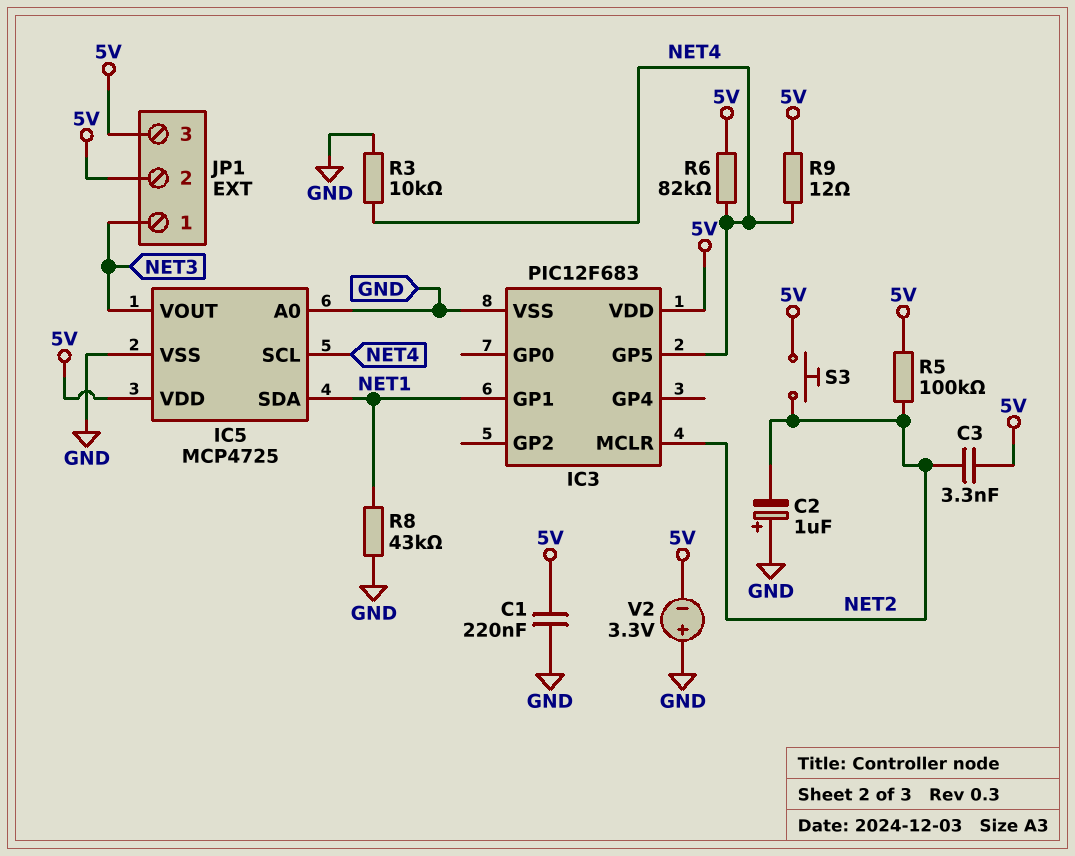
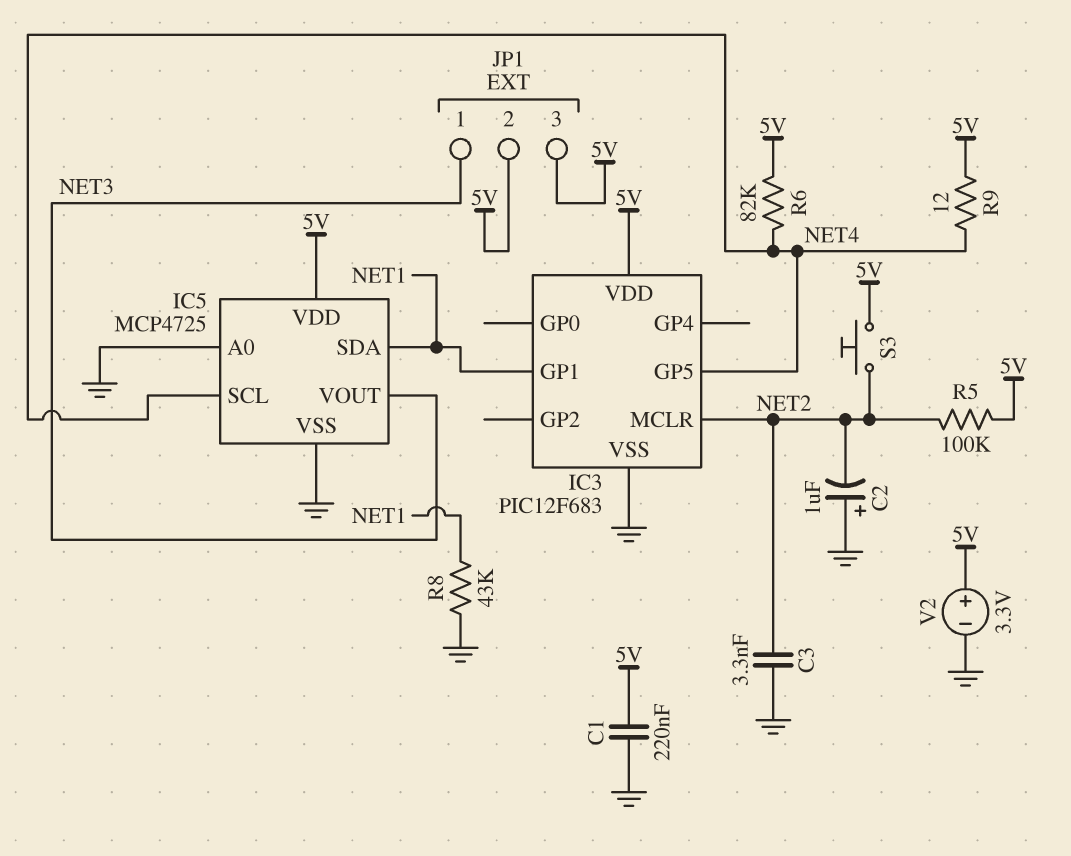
C3: 3.3nF (5V, NET2) -> 3.3nF (GND, NET2)
R3: 10k (GND, NET4) -> none
V2: 3.3V (plus GND, minus 5V) -> 3.3V (plus 5V, minus GND)

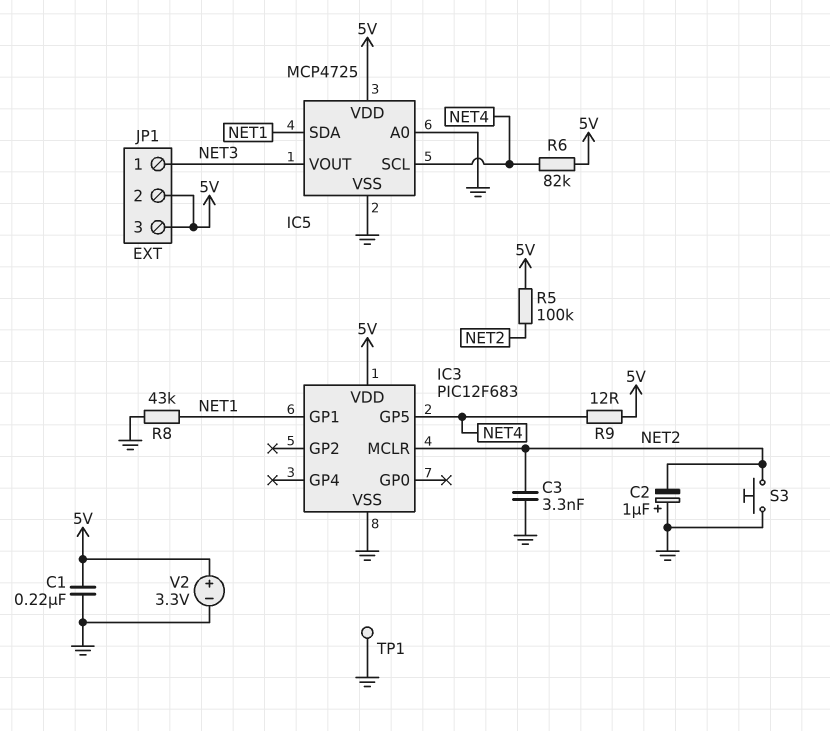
S3: button (5V, NET2) -> button (GND, NET2)
TP1: none -> test point (GND)

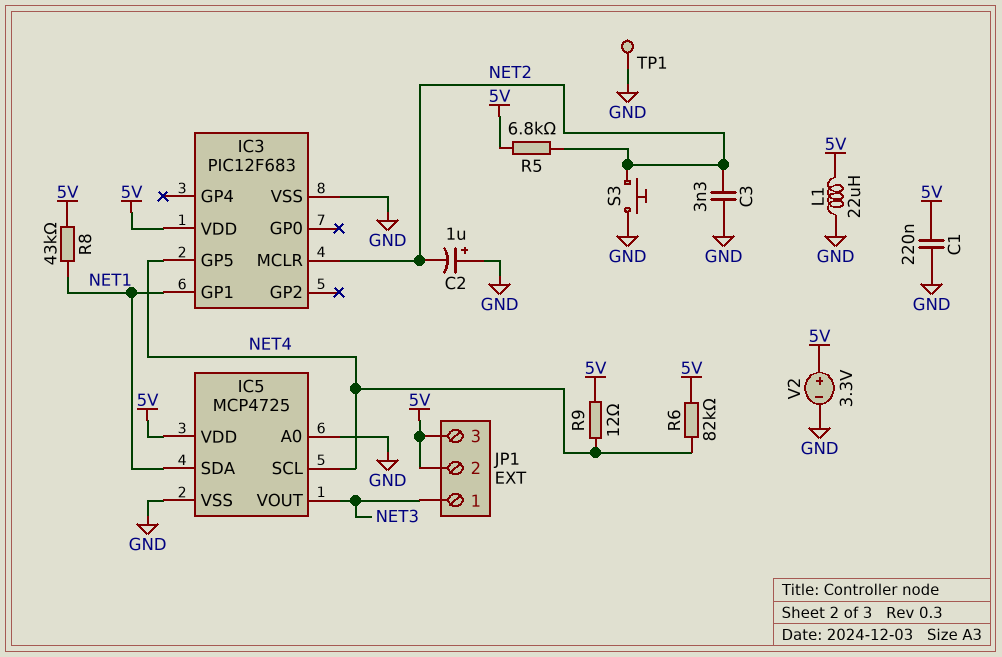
L1: none -> 22uH (5V, GND)
R5: 100k (5V, NET2) -> 6.8k (5V, NET2)
R8: 43k (GND, NET1) -> 43k (5V, NET1)

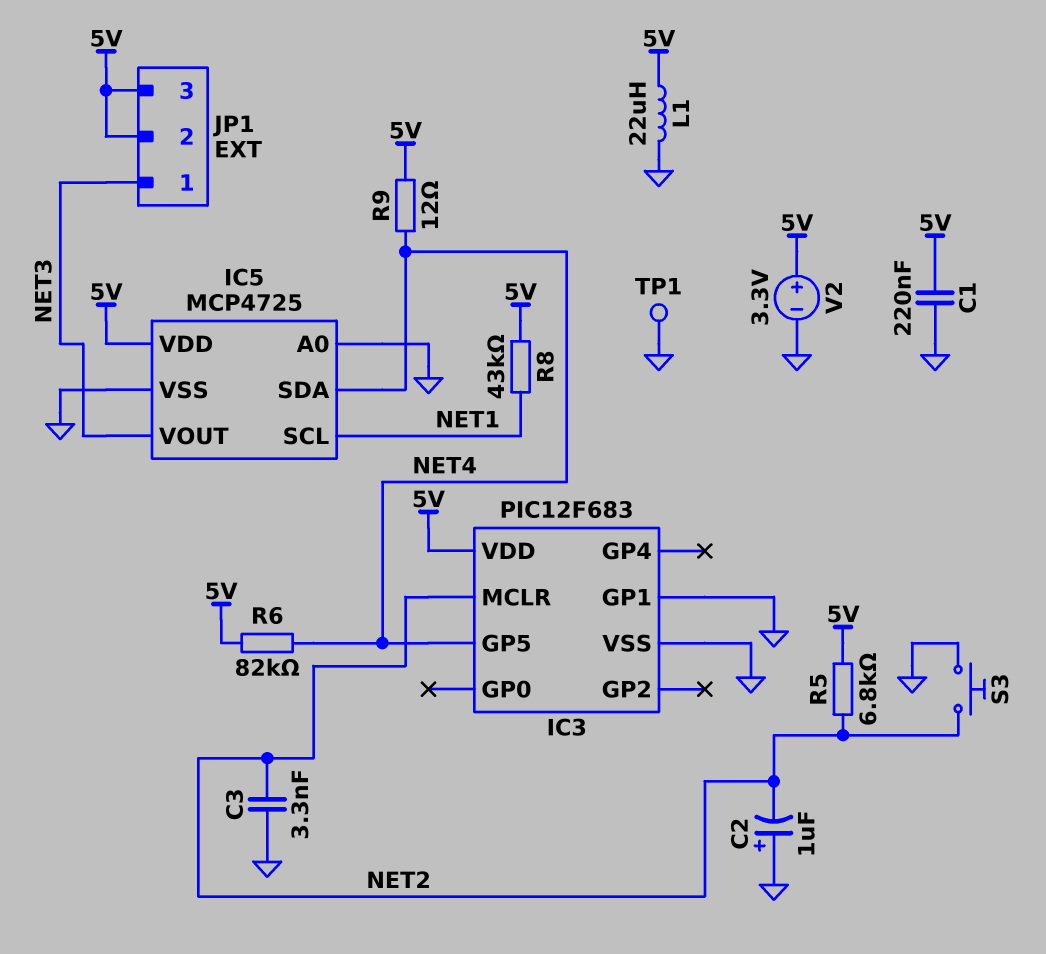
IC3 pin GP1: NET1 -> GND
IC5 pin SCL: NET4 -> NET1
IC5 pin SDA: NET1 -> NET4

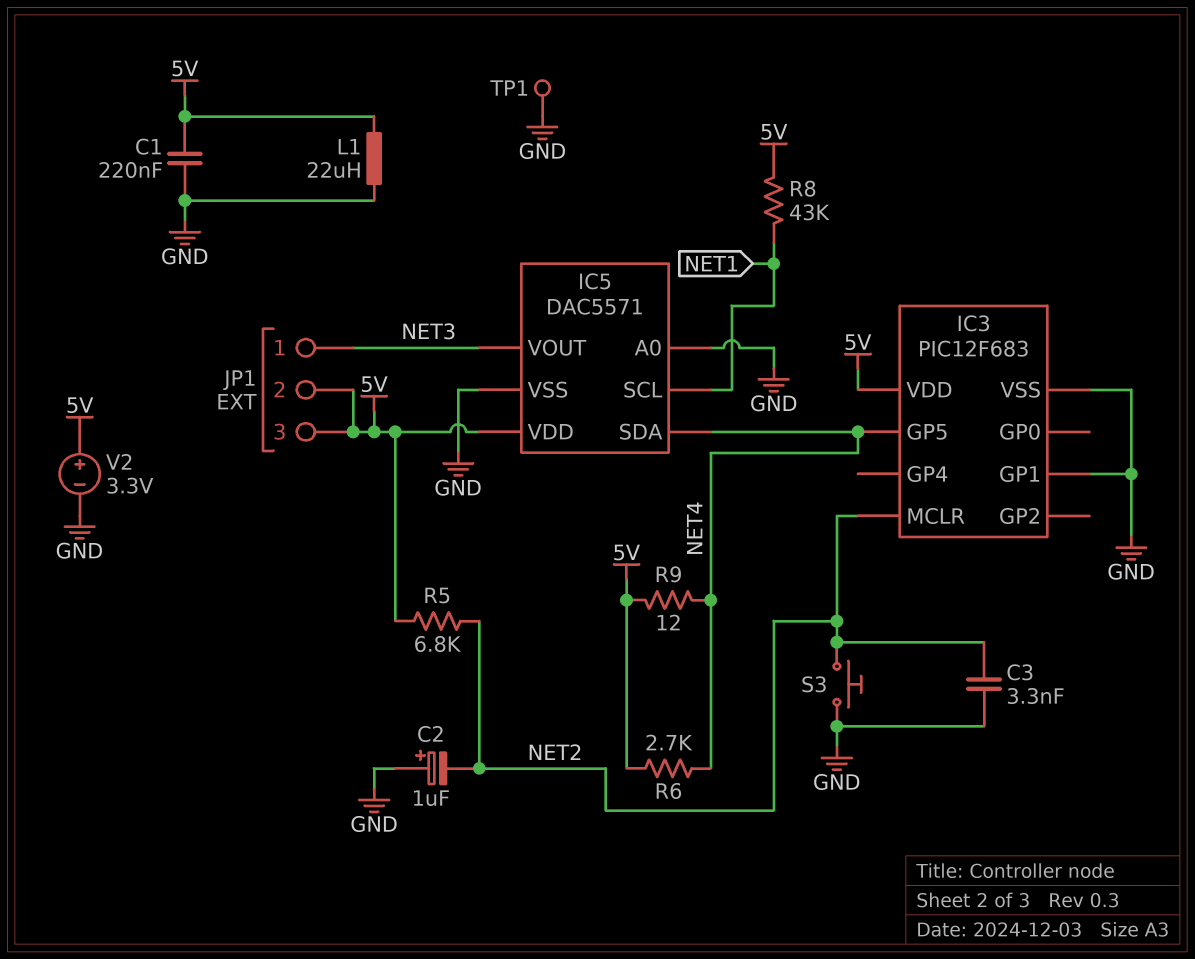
IC5: MCP4725 -> DAC5571
R6: 82k (5V, NET4) -> 2.7k (5V, NET4)

